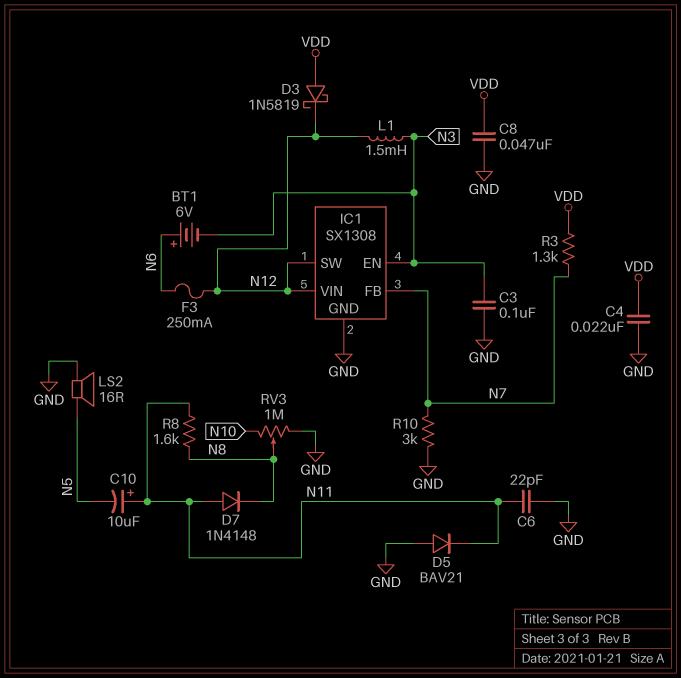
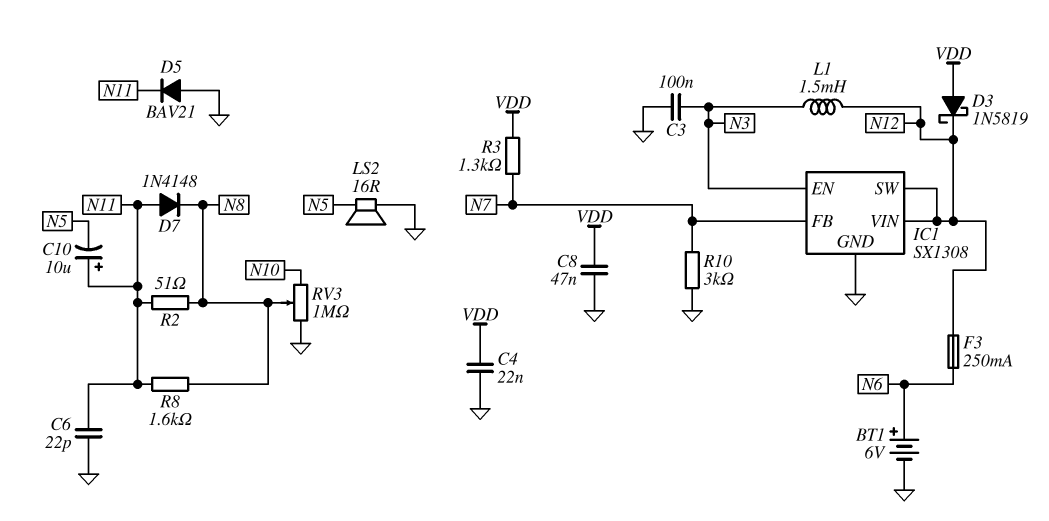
BT1: 6V (plus N6, minus N3) -> 6V (plus N6, minus GND)
R2: none -> 51 (N8, N11)

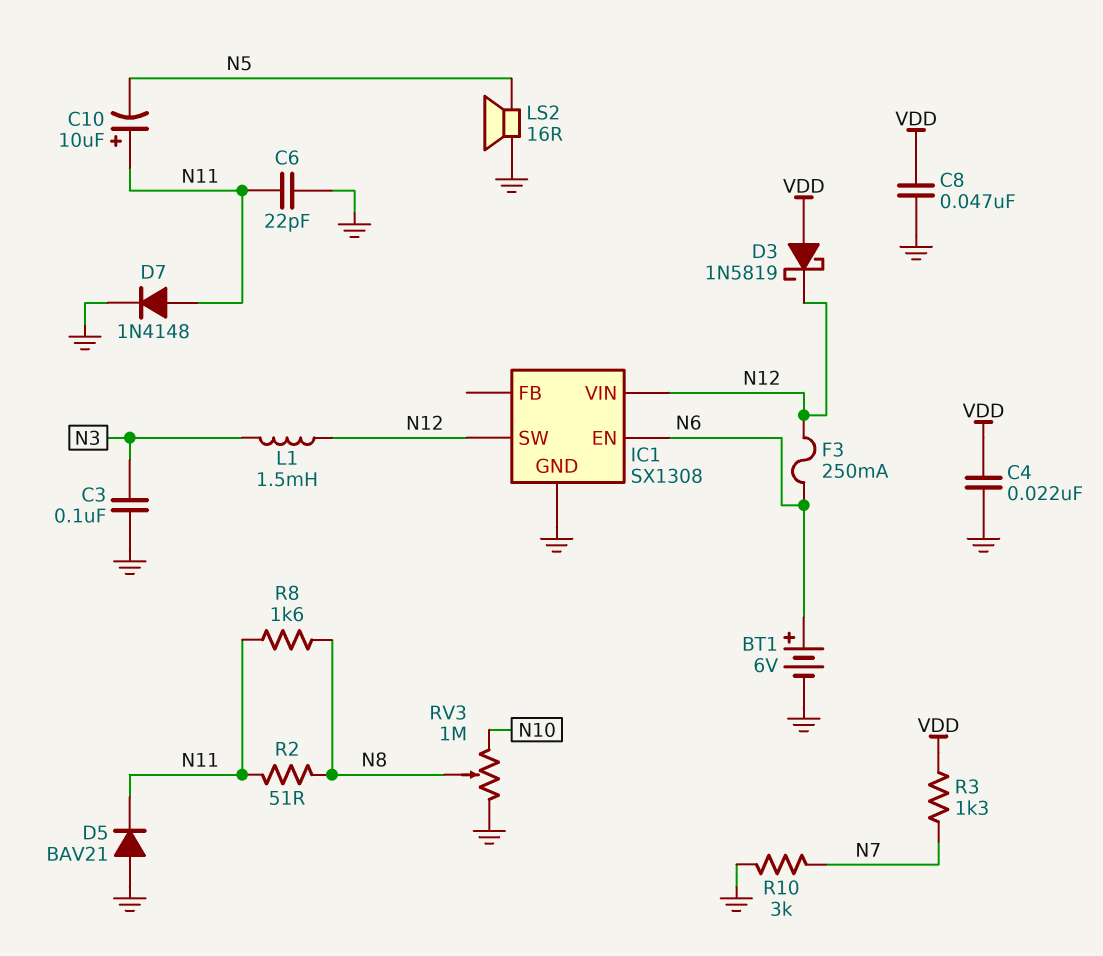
D7: diode 1N4148 (A N11, K N8) -> diode 1N4148 (A N11, K GND)
IC1 pin EN: N3 -> N6
IC1 pin FB: N7 -> none

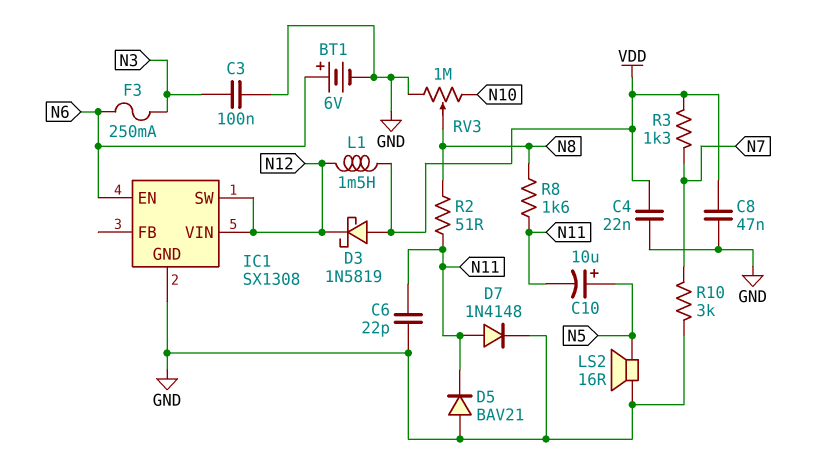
C10: 10uF (plus N11, minus N5) -> 10uF (plus N5, minus N11)
F3: 250mA (N6, N12) -> 250mA (N3, N6)
L1: 1.5mH (N3, N12) -> 1.5mH (N12, VDD)

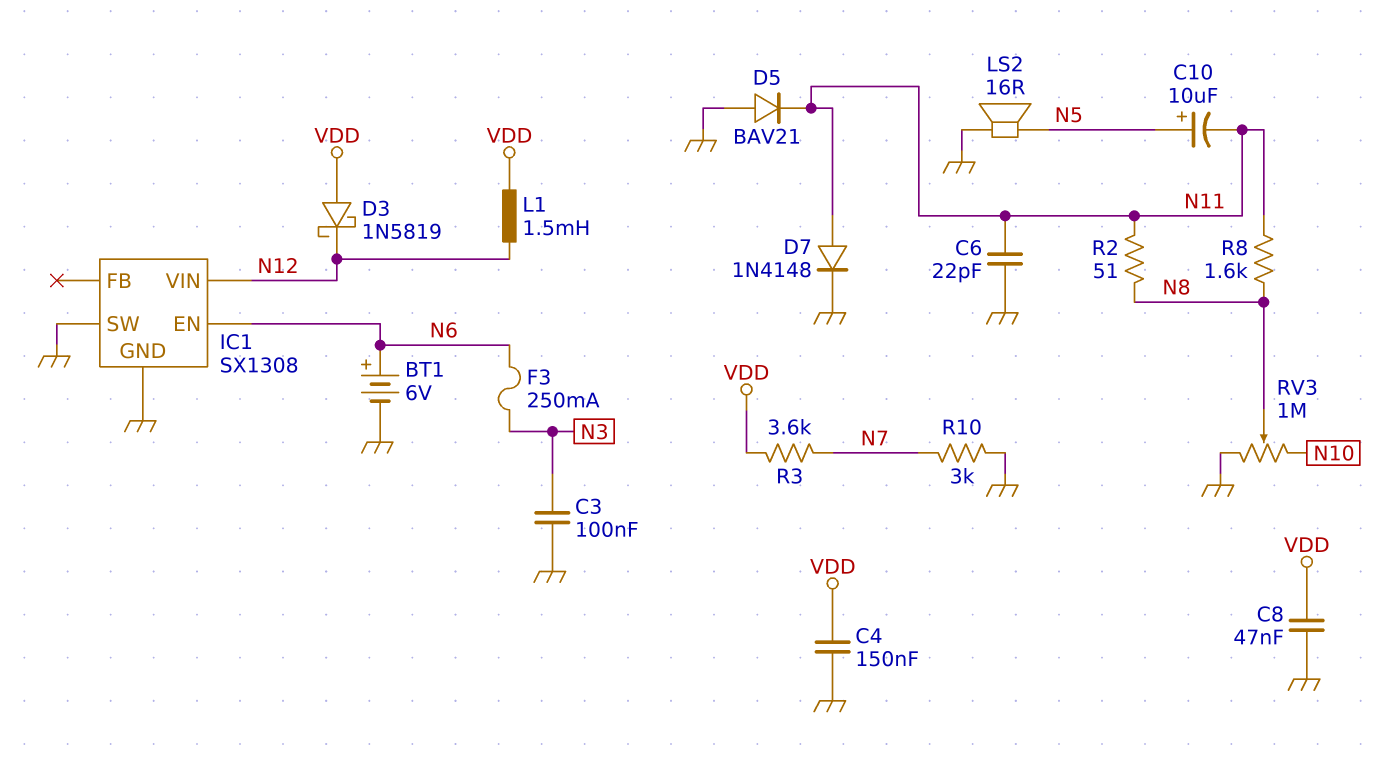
C4: 22nF (GND, VDD) -> 150nF (GND, VDD)
IC1 pin SW: N12 -> GND
R3: 1.3k (N7, VDD) -> 3.6k (N7, VDD)

